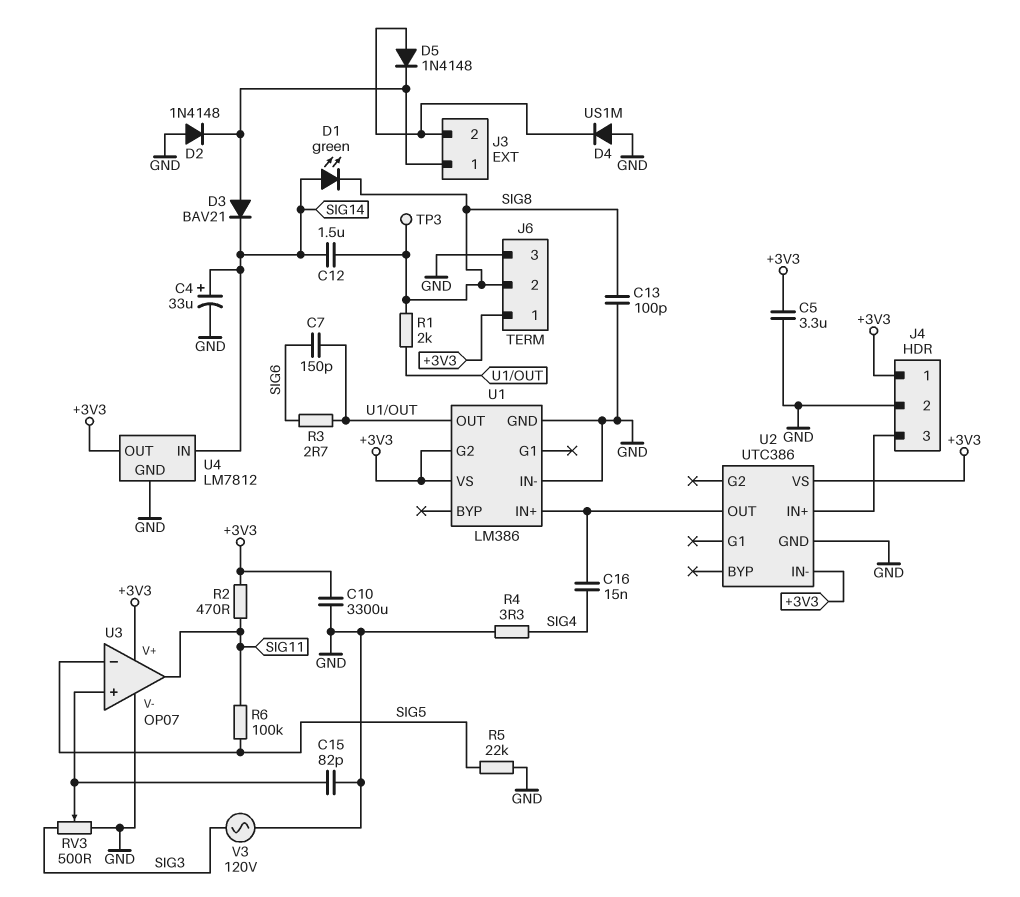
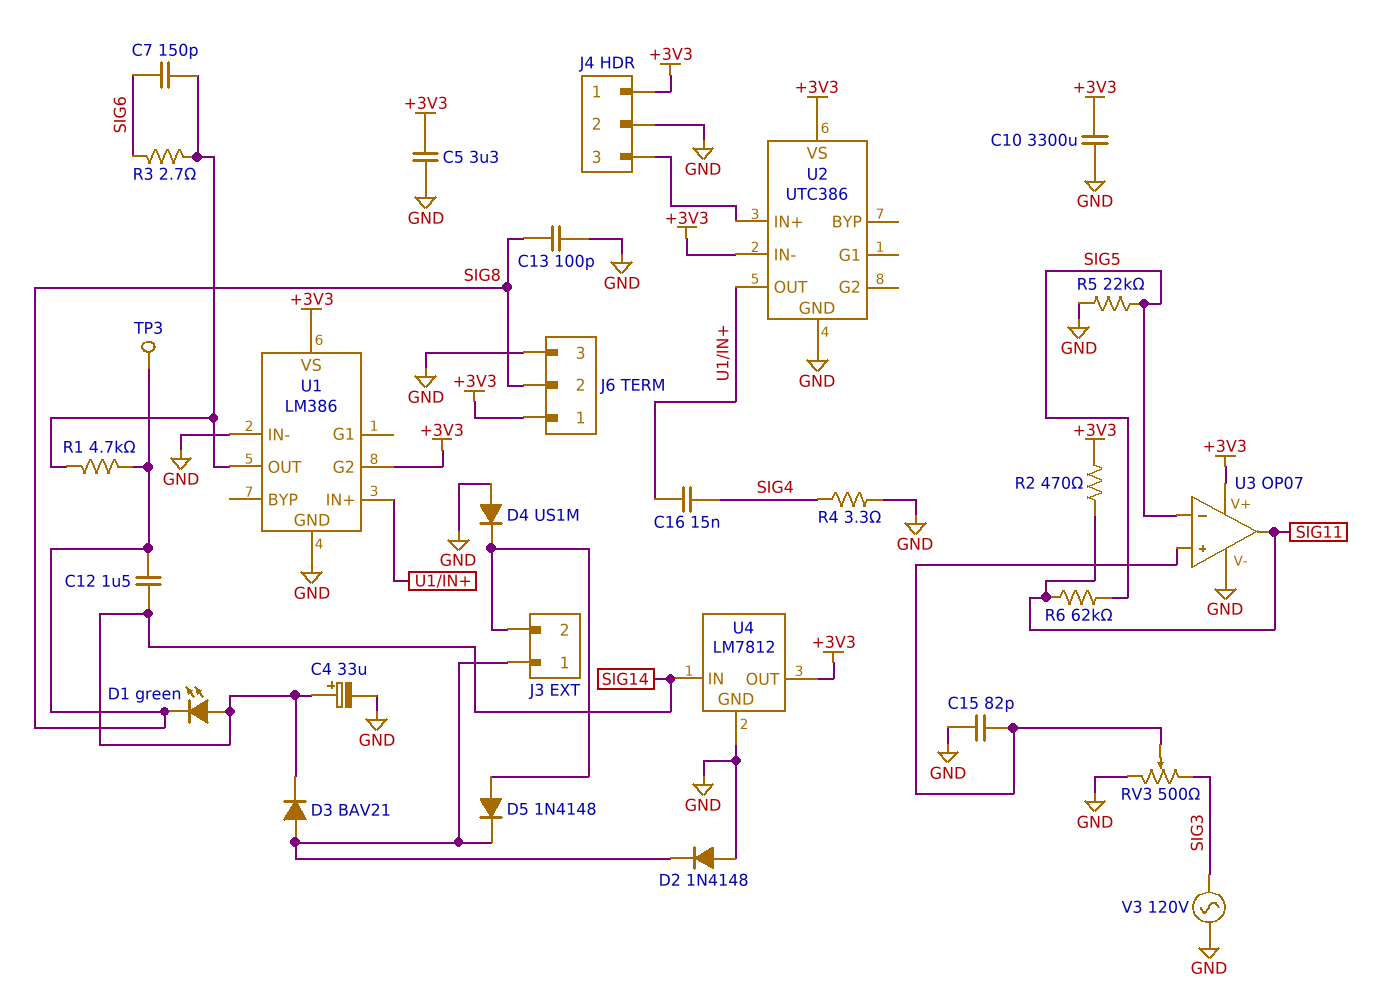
R1: 2k (SIG8, U1/OUT) -> 4.7k (SIG8, U1/OUT)
R6: 100k (SIG5, SIG11) -> 62k (SIG5, SIG11)

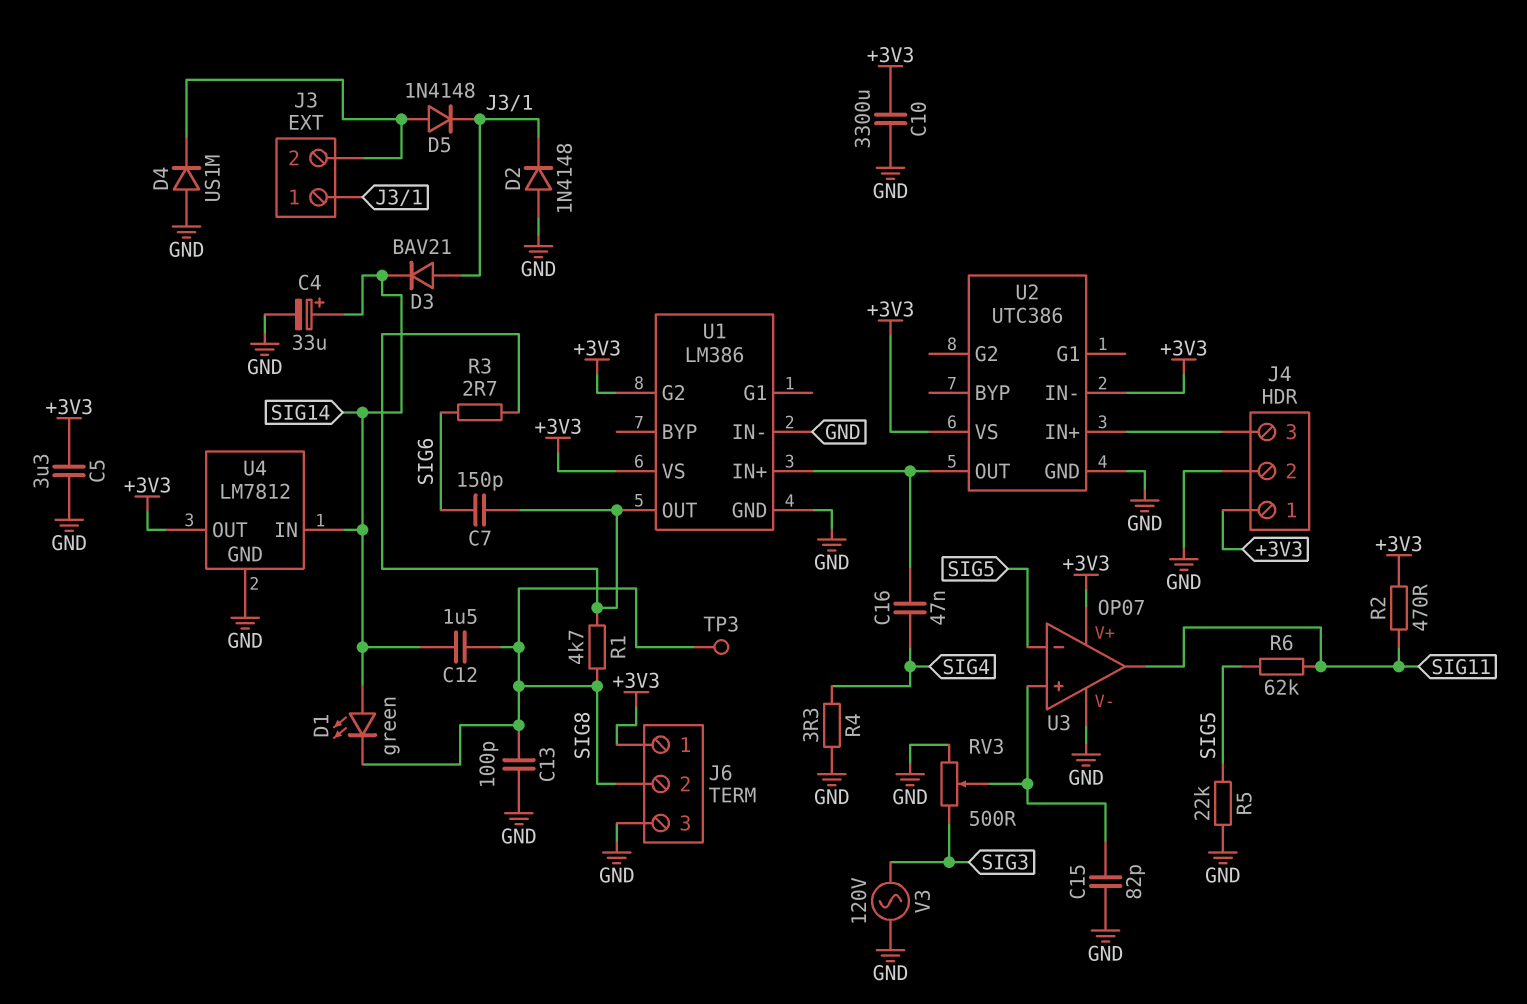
C16: 15nF (SIG4, U1/IN+) -> 47nF (SIG4, U1/IN+)

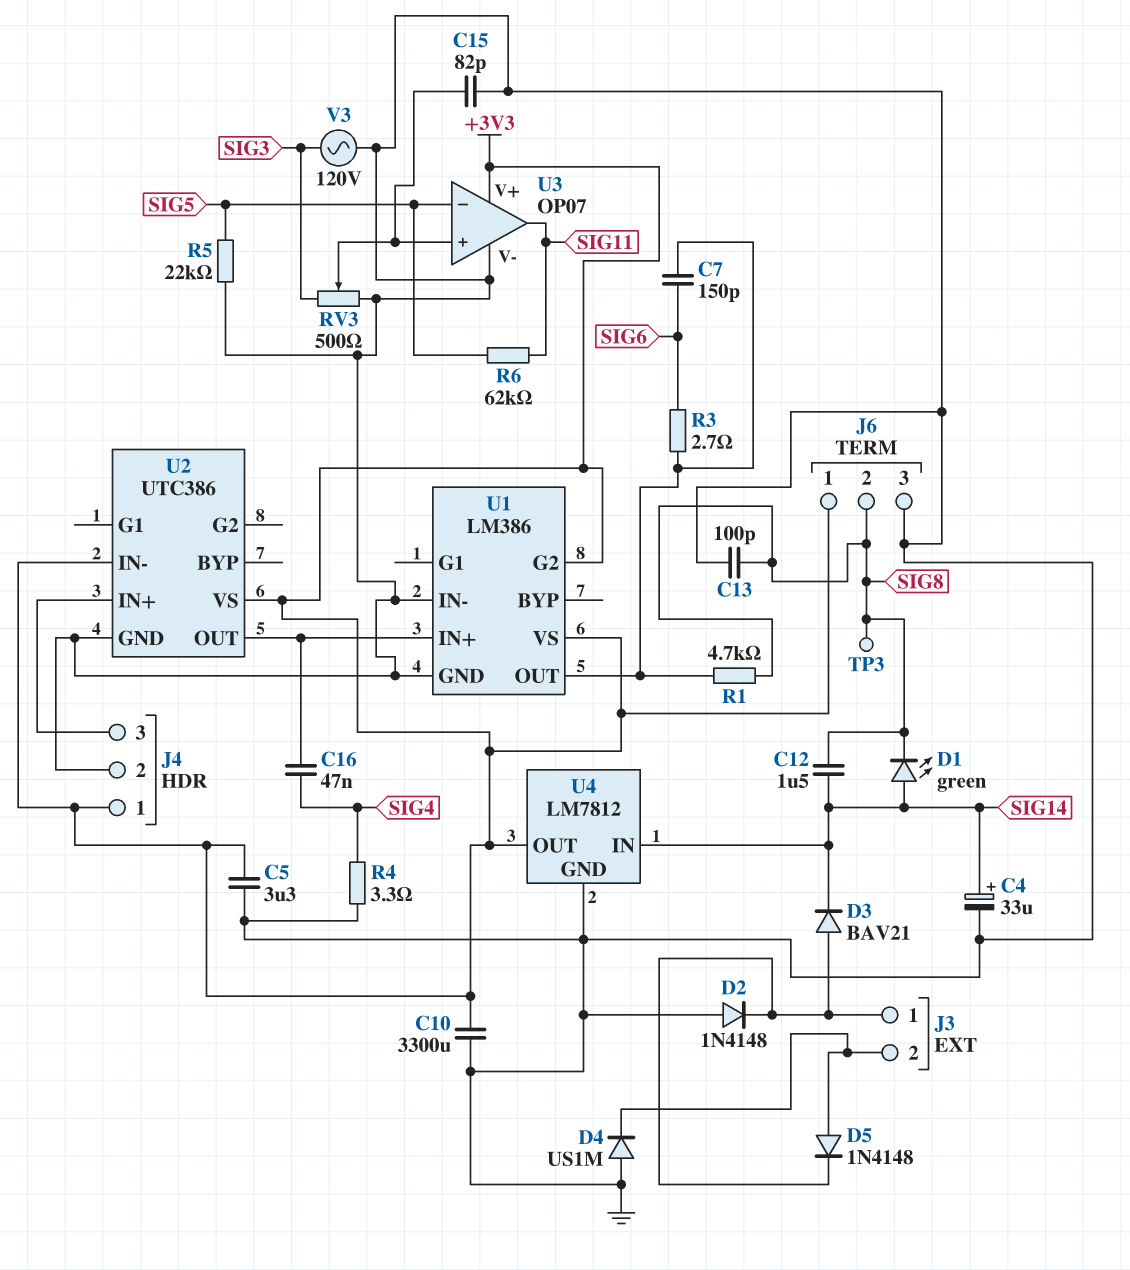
R2: 470 (+3V3, SIG11) -> none

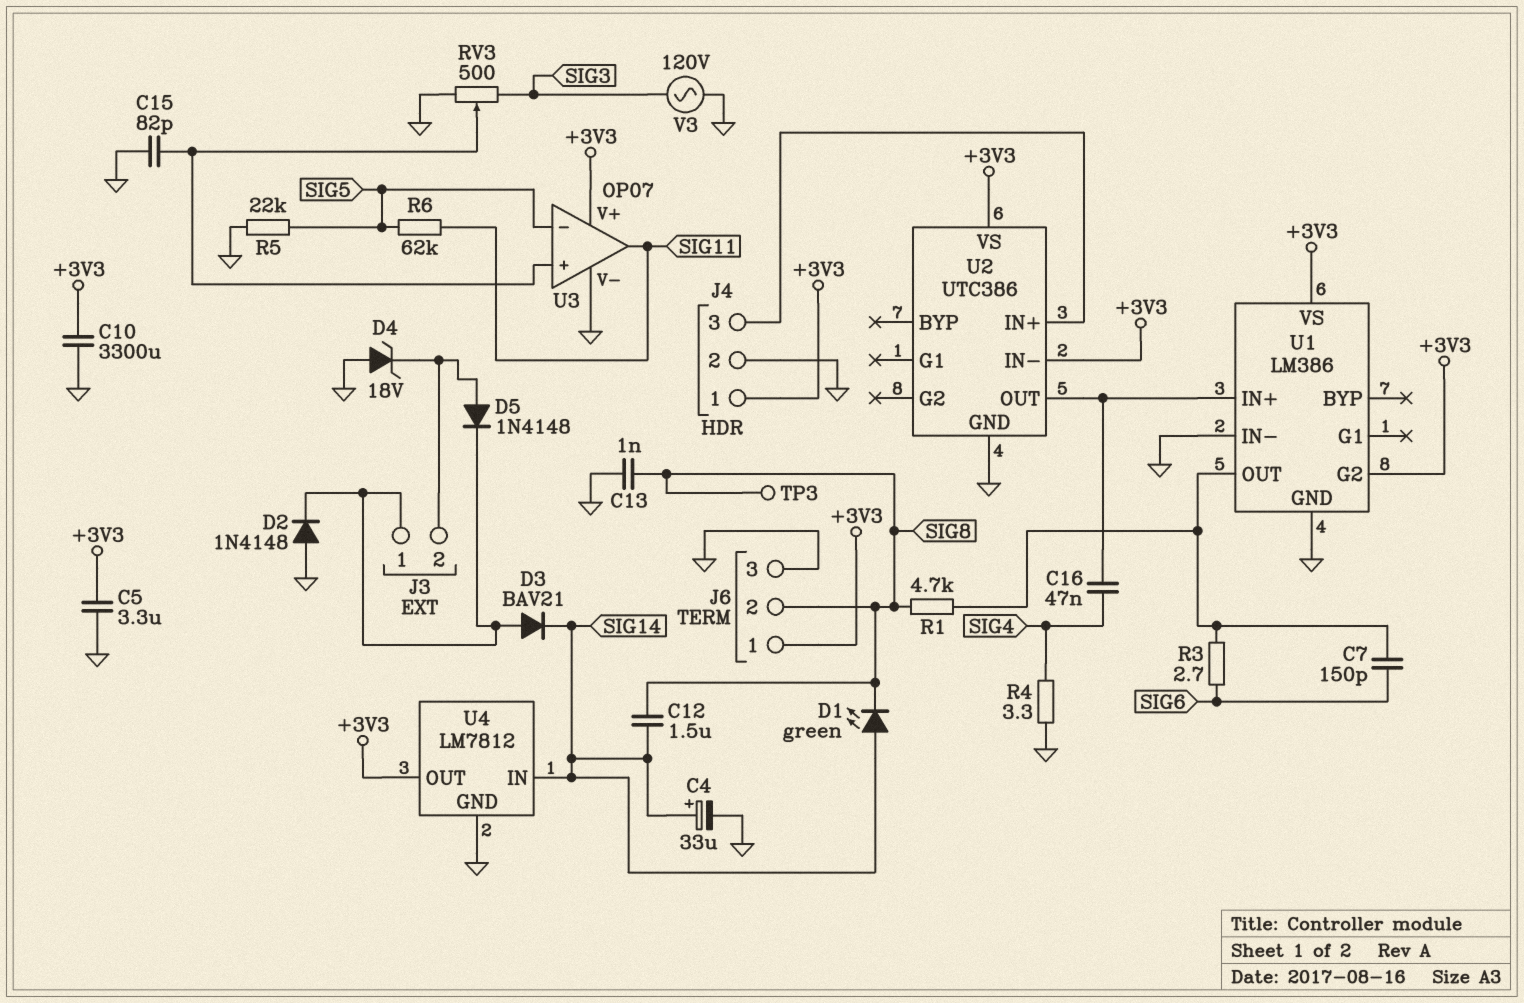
C13: 100pF (GND, SIG8) -> 1nF (GND, SIG8)
D4: diode US1M (A GND, K J3/2) -> zener 18V (A GND, K J3/2)

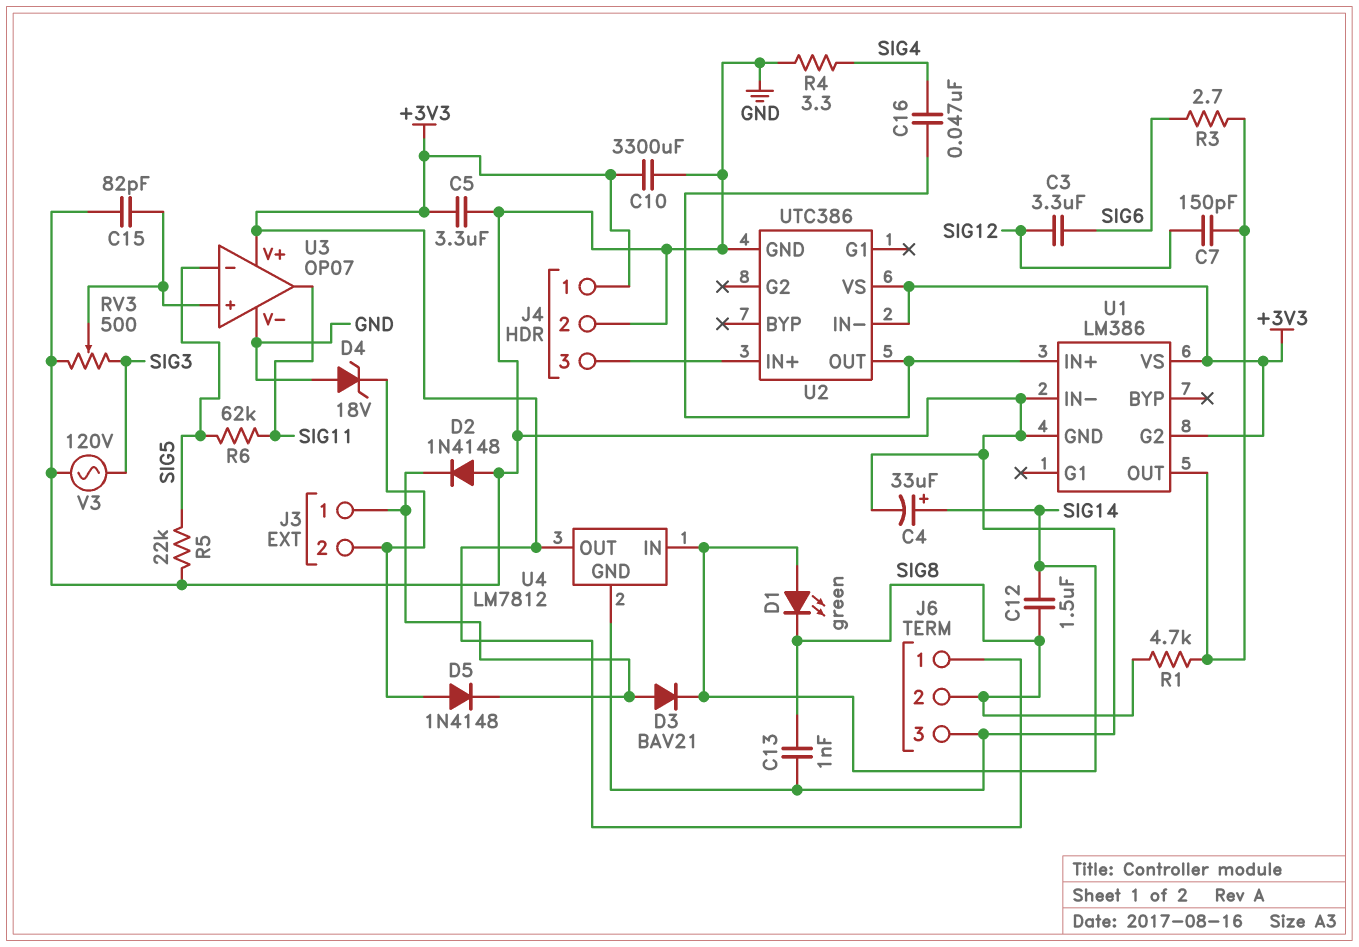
C3: none -> 3.3uF (SIG6, SIG12)
C7: 150pF (SIG6, U1/OUT) -> 150pF (SIG12, U1/OUT)
TP3: test point (SIG8) -> none

